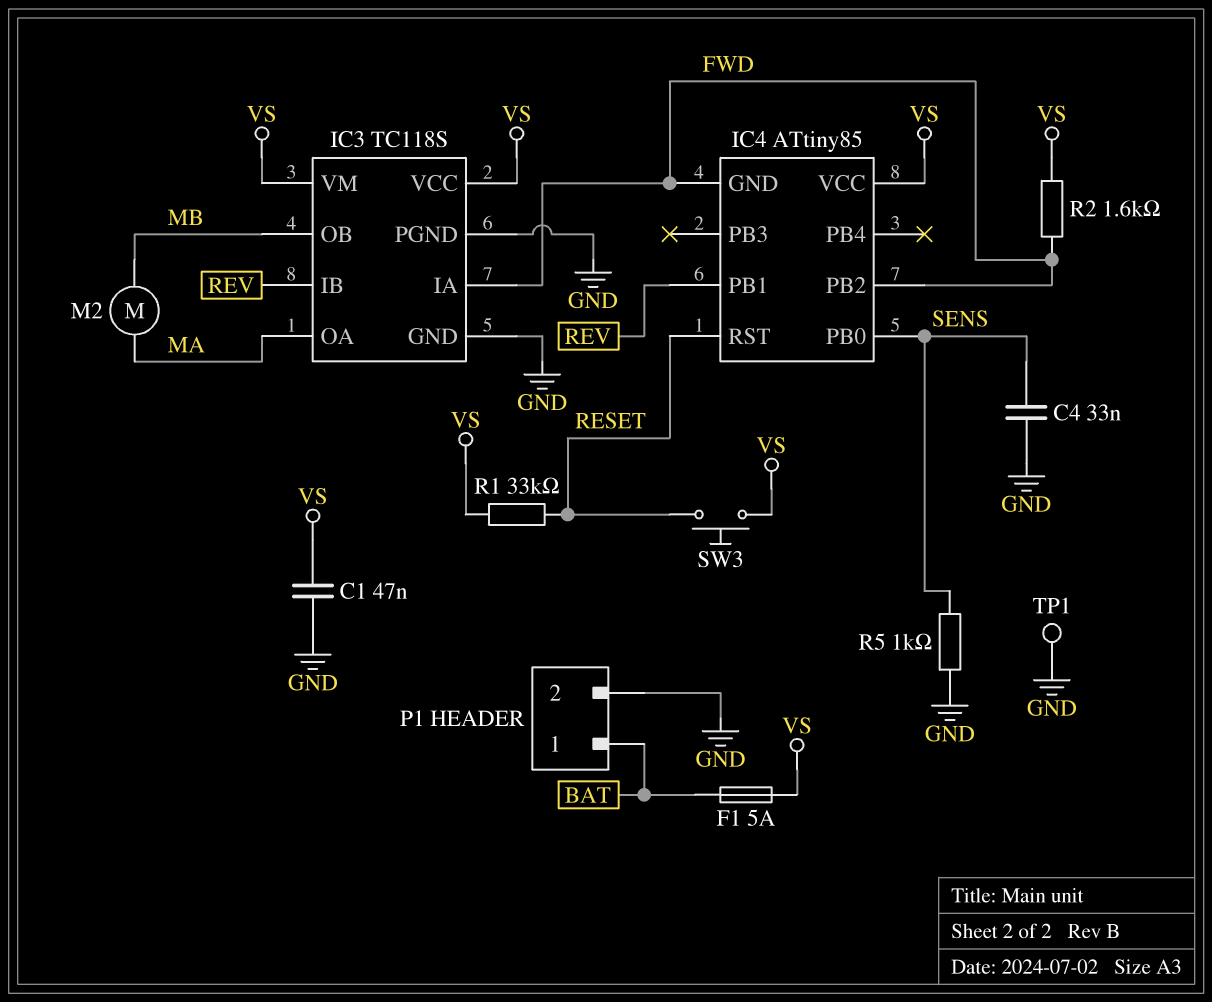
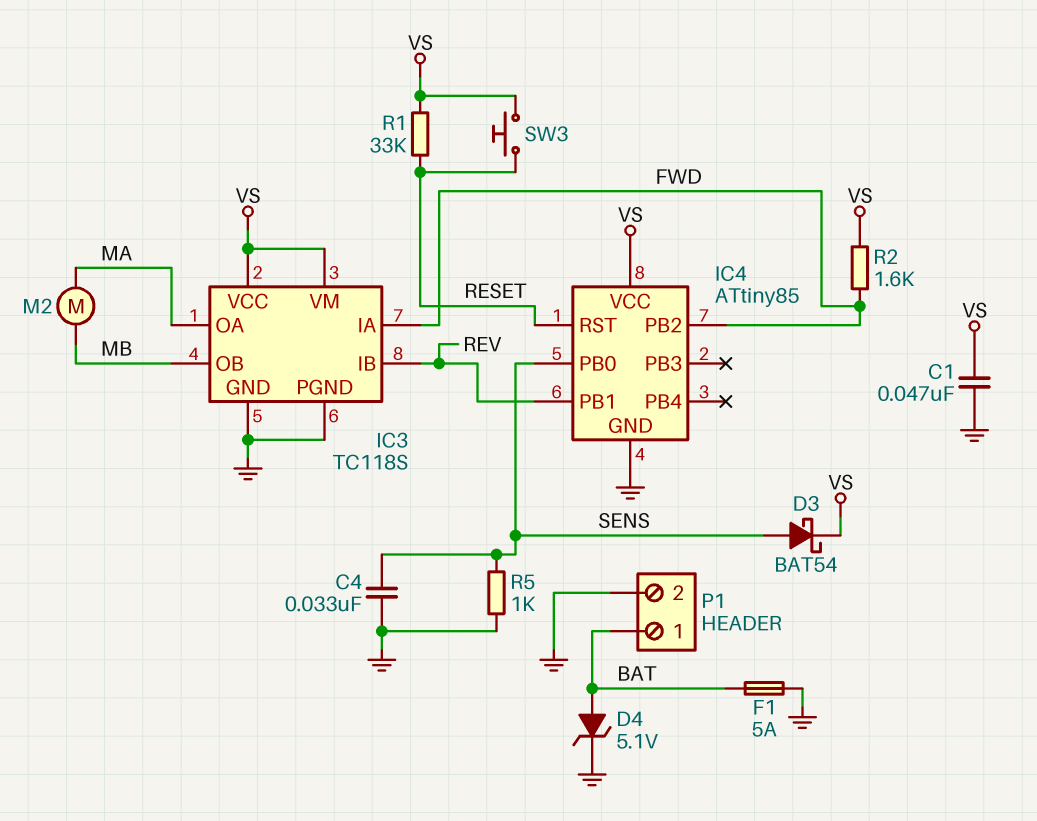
D3: none -> schottky BAT54 (A SENS, K VS)
D4: none -> zener 5.1V (A BAT, K GND)
F1: 5A (BAT, VS) -> 5A (BAT, GND)
IC4 pin GND: FWD -> GND
TP1: test point (GND) -> none

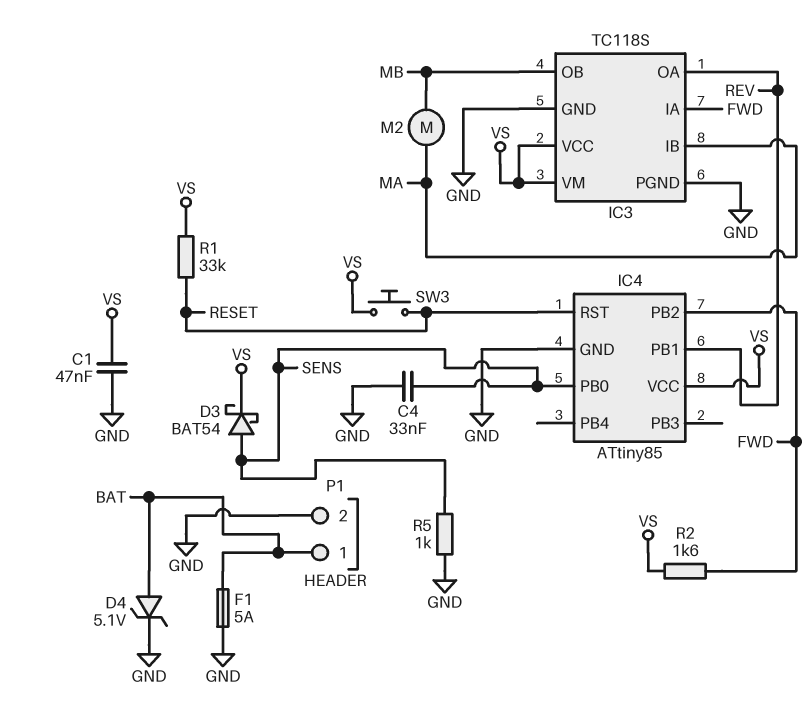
IC3 pin IB: REV -> MA
IC3 pin OA: MA -> REV

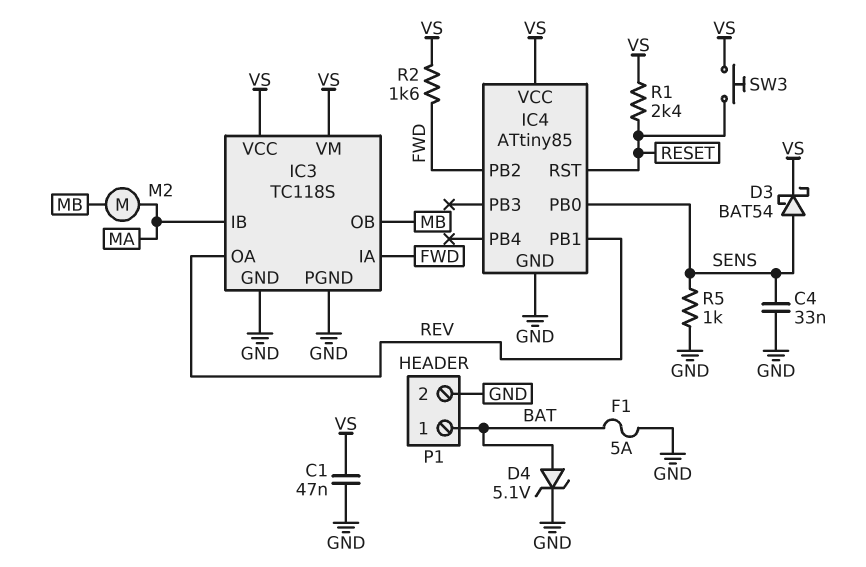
R1: 33k (RESET, VS) -> 2.4k (RESET, VS)

